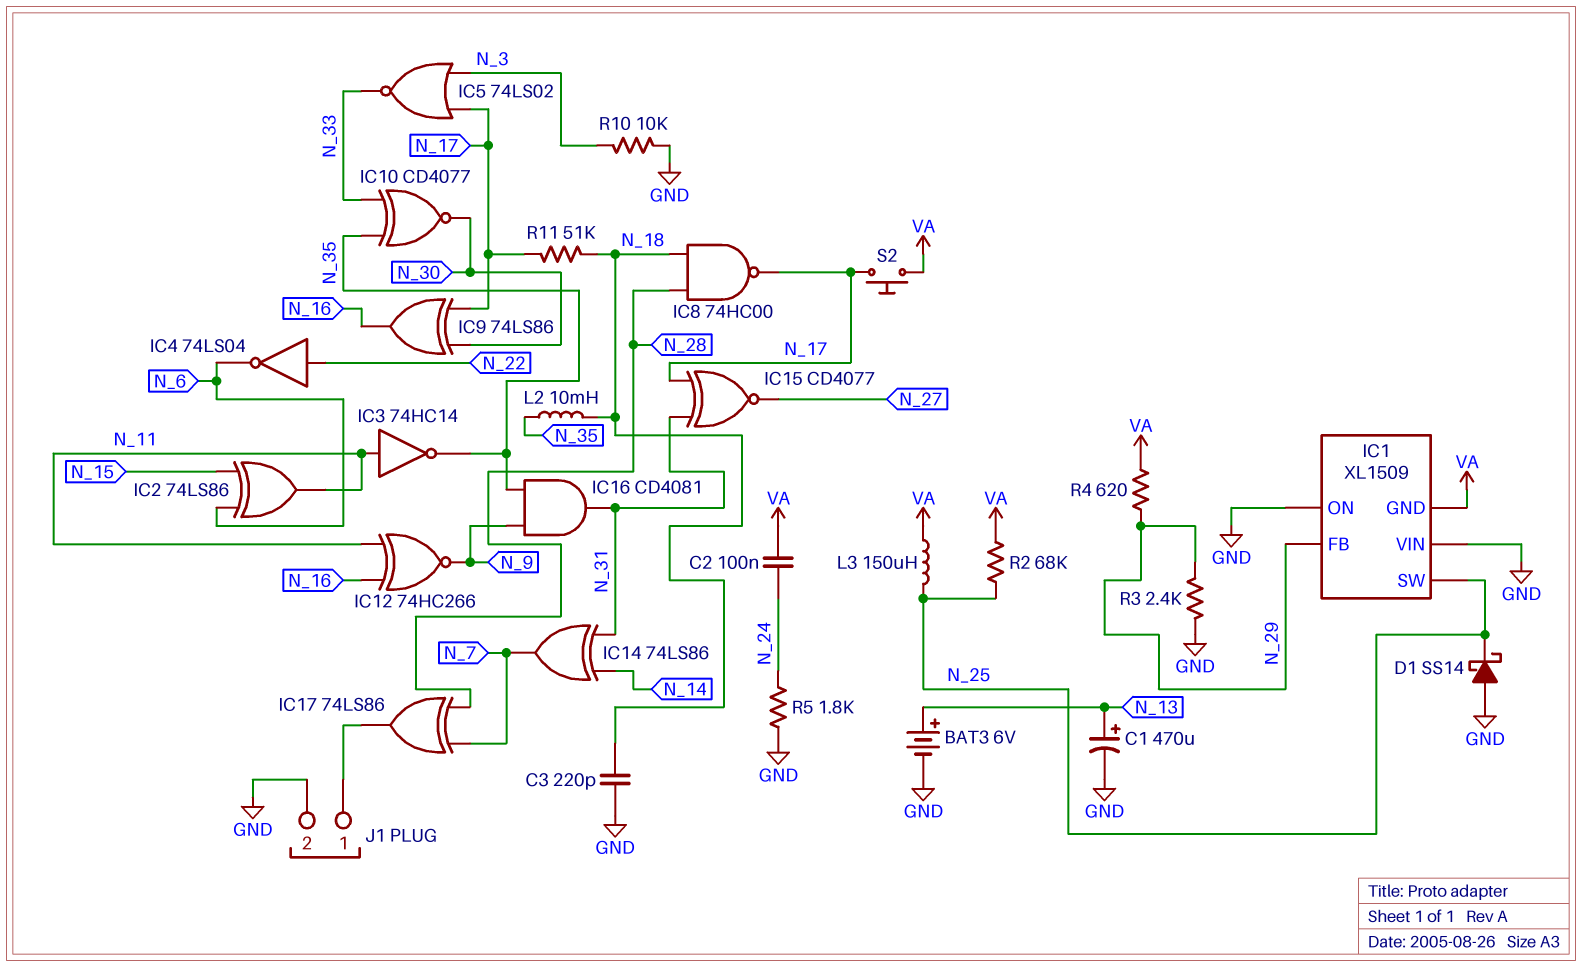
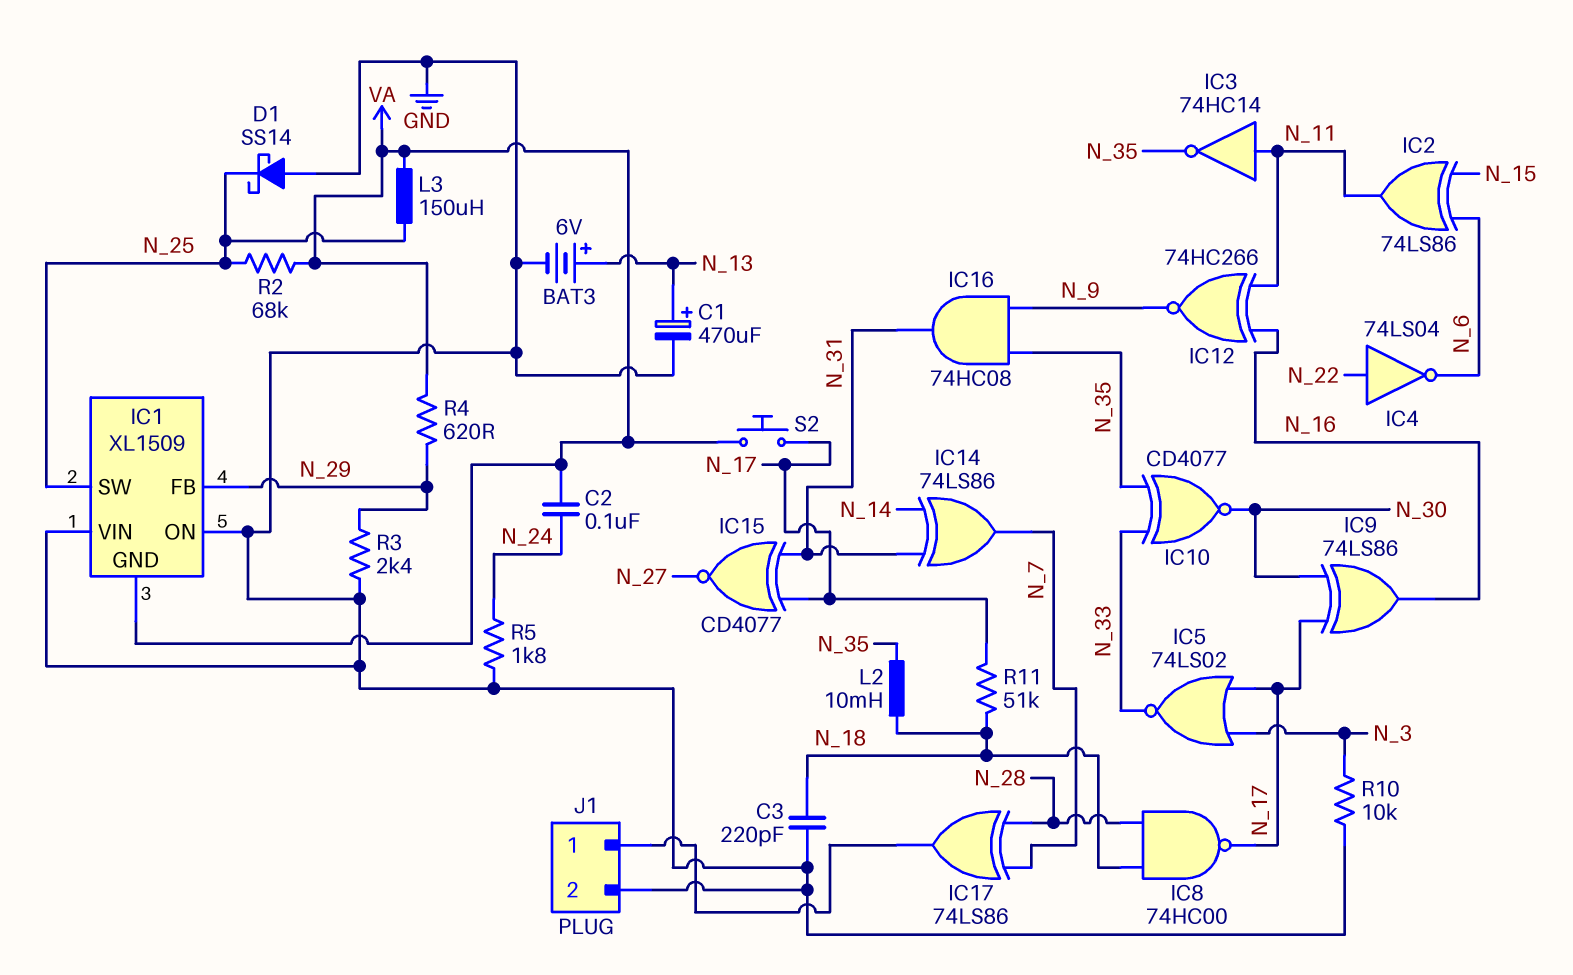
IC16: AND CD4081 (in N_9, in N_35, out N_31) -> AND 74HC08 (in N_9, in N_35, out N_31)

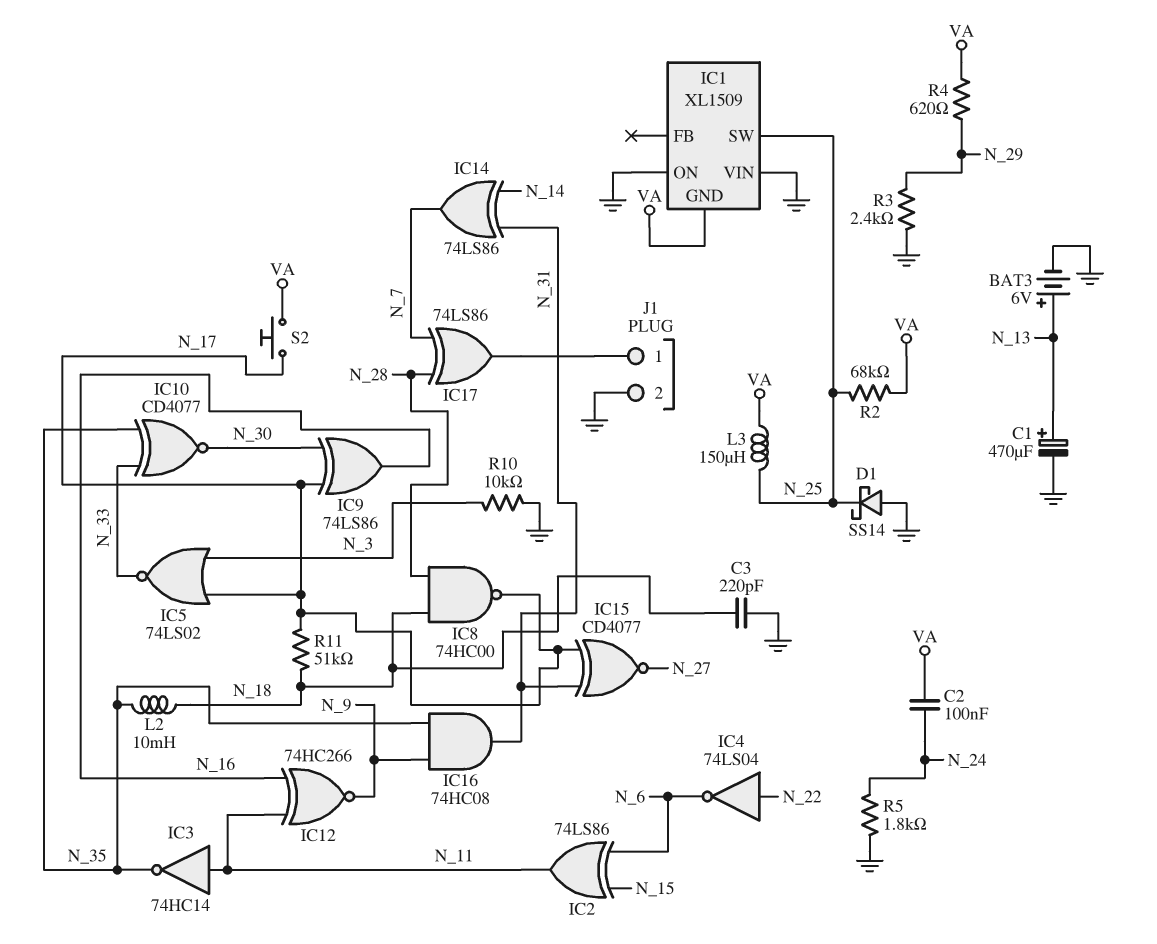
IC1 pin FB: N_29 -> none

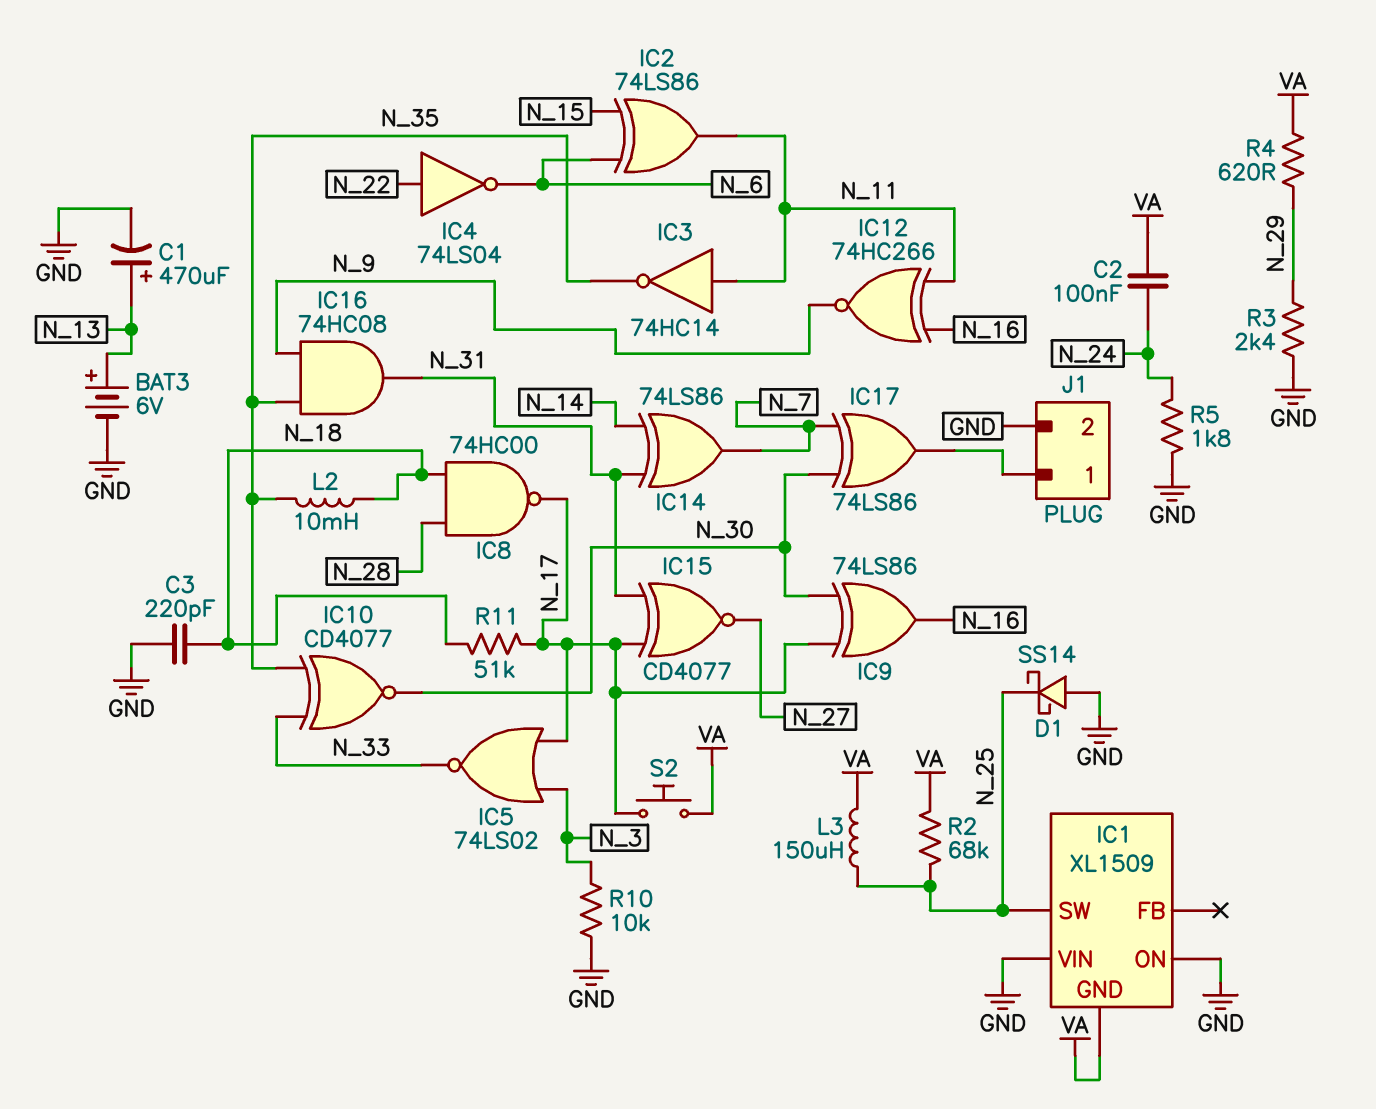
IC17: XOR 74LS86 (in N_7, in N_28, out J1/1) -> XOR 74LS86 (in N_7, in N_30, out J1/1)

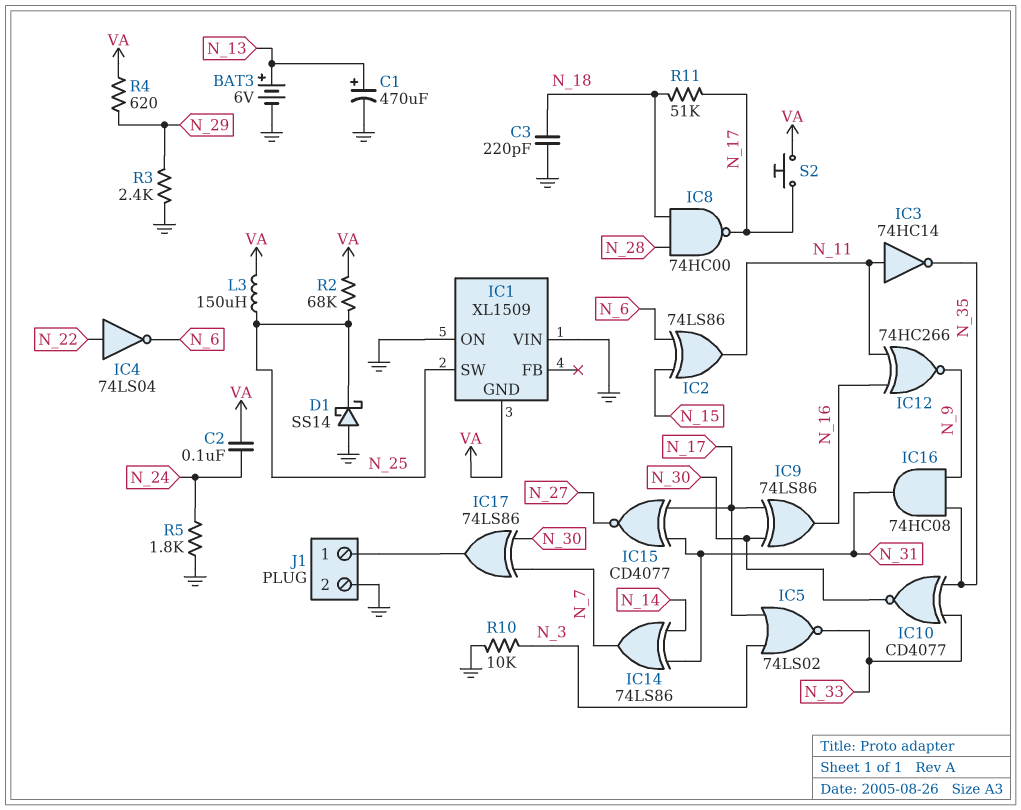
L2: 10mH (N_18, N_35) -> none

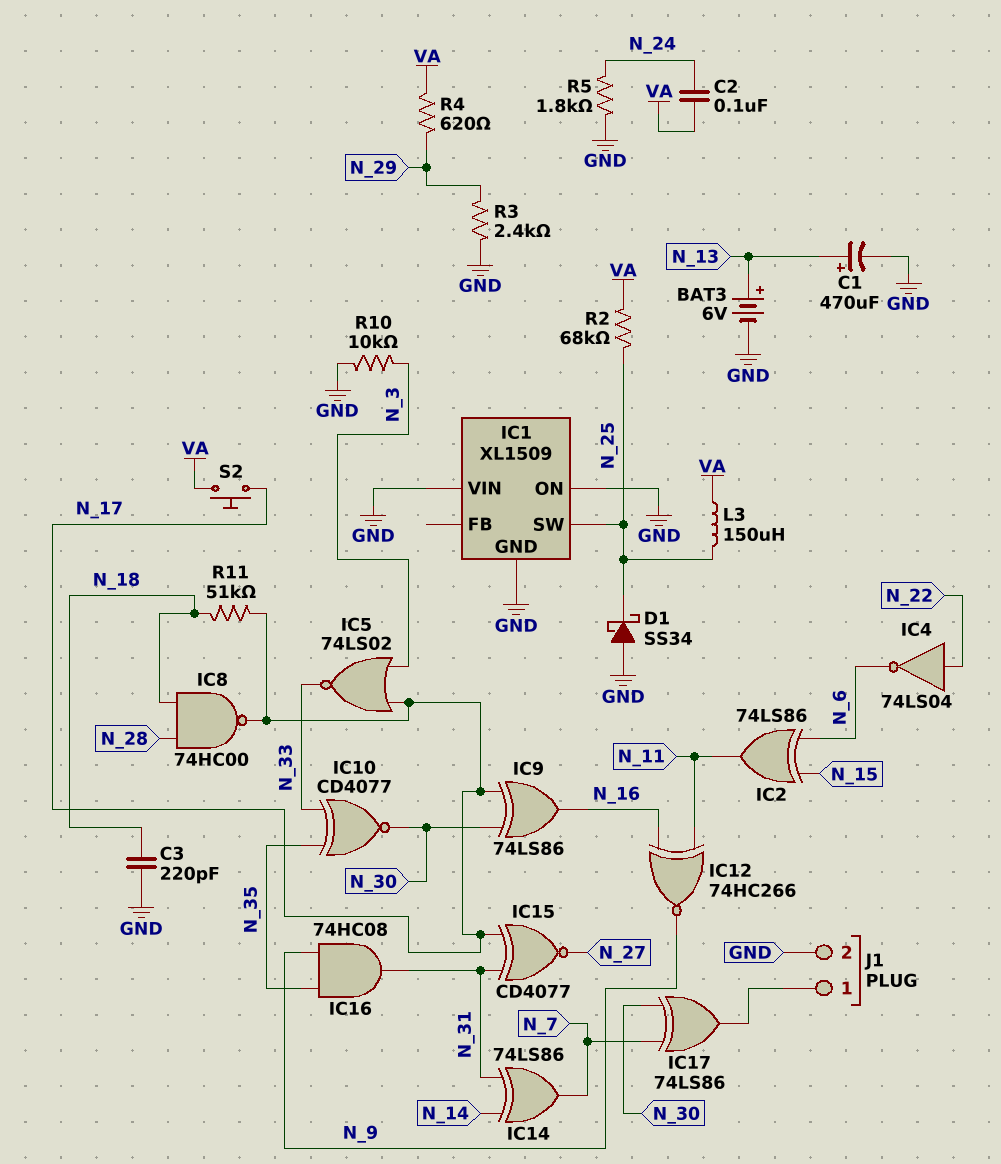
D1: schottky SS14 (A GND, K N_25) -> schottky SS34 (A GND, K N_25)
IC1 pin GND: VA -> GND
IC3: NOT 74HC14 (in N_11, out N_35) -> none

